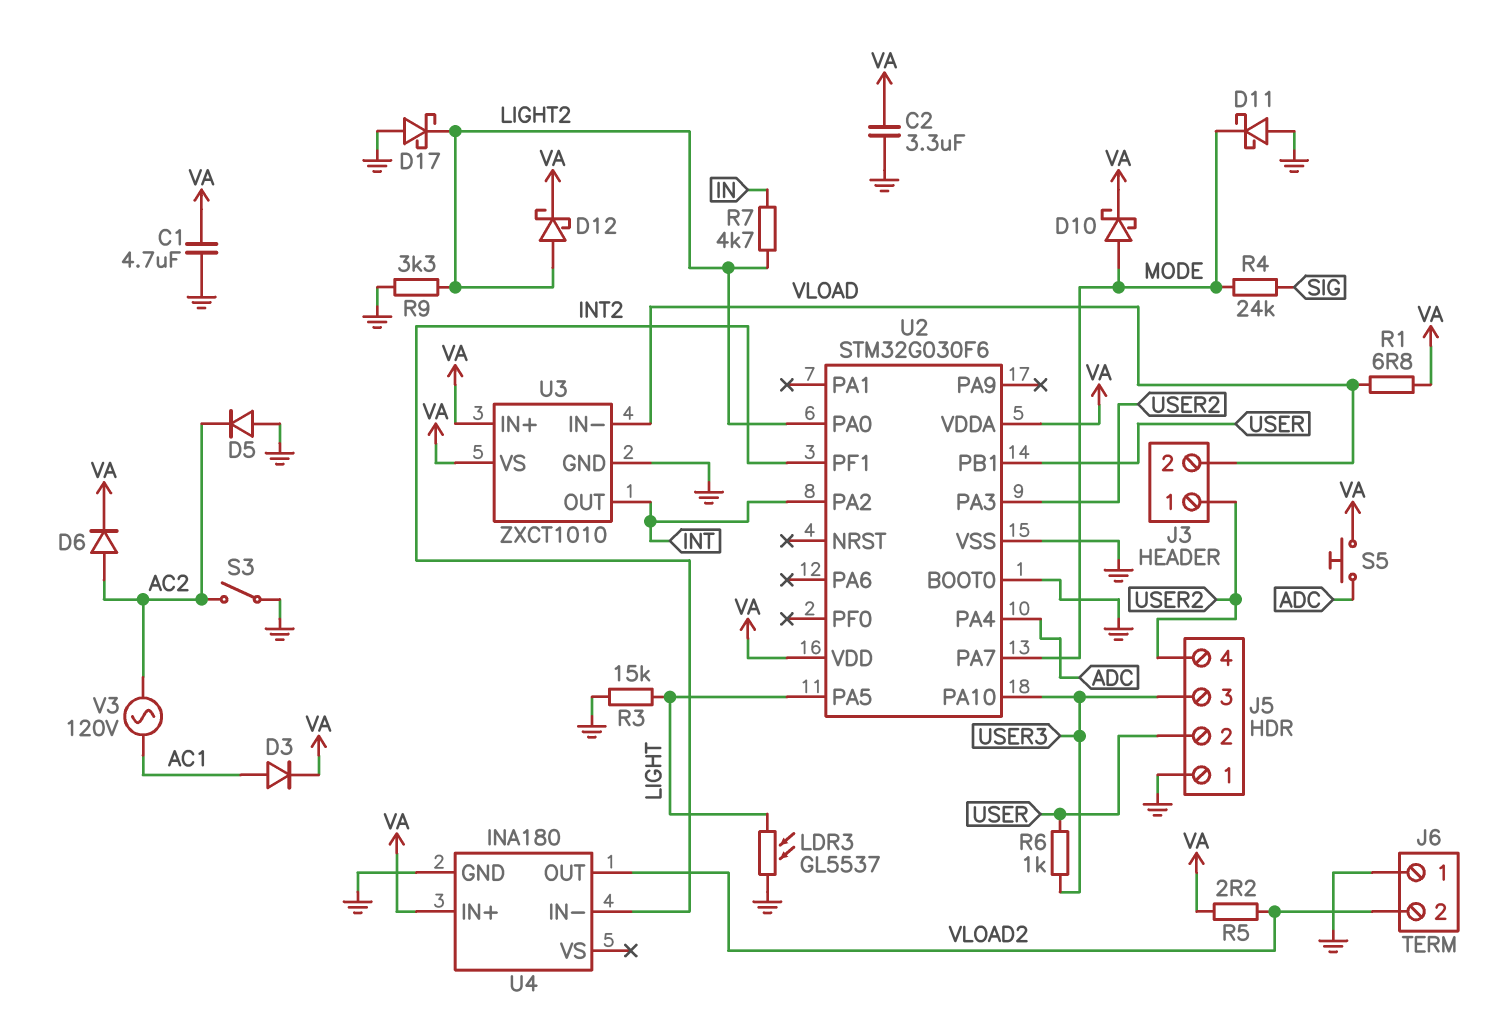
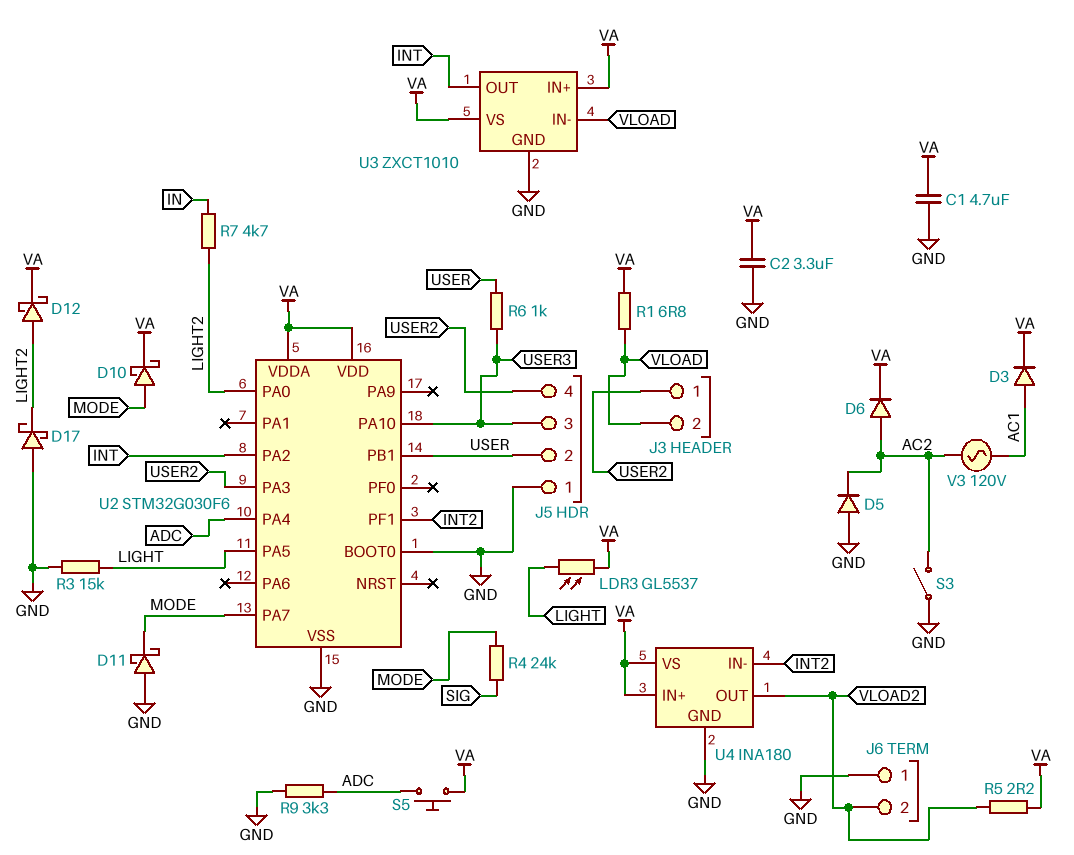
LDR3: GL5537 (GND, LIGHT) -> GL5537 (LIGHT, VA)
R9: 3.3k (GND, LIGHT2) -> 3.3k (ADC, GND)
U4 pin VS: none -> VA

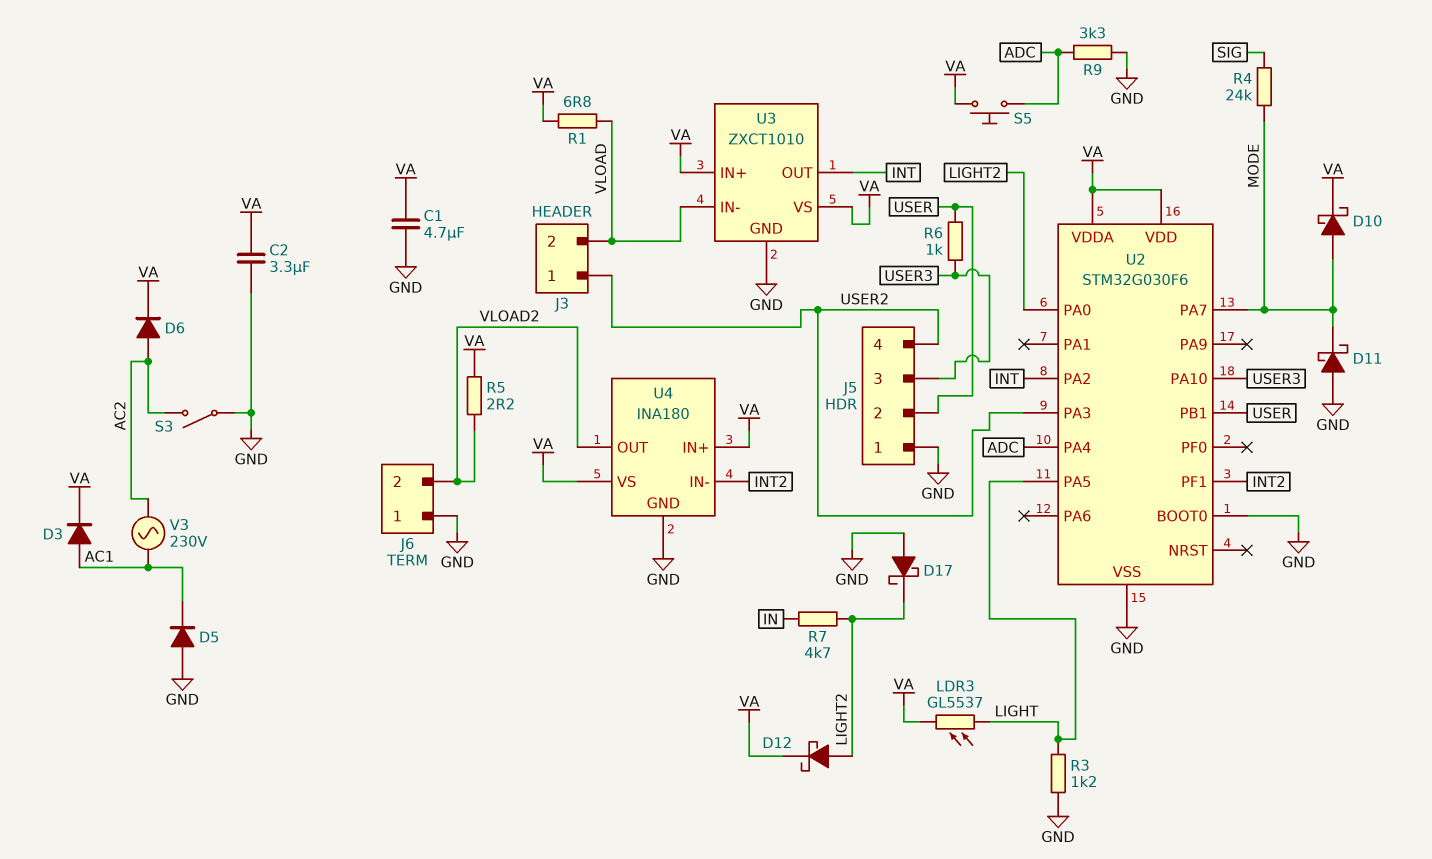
D5: diode (A GND, K AC2) -> diode (A GND, K AC1)
R3: 15k (GND, LIGHT) -> 1.2k (GND, LIGHT)
V3: AC 120V (AC1, AC2) -> AC 230V (AC1, AC2)

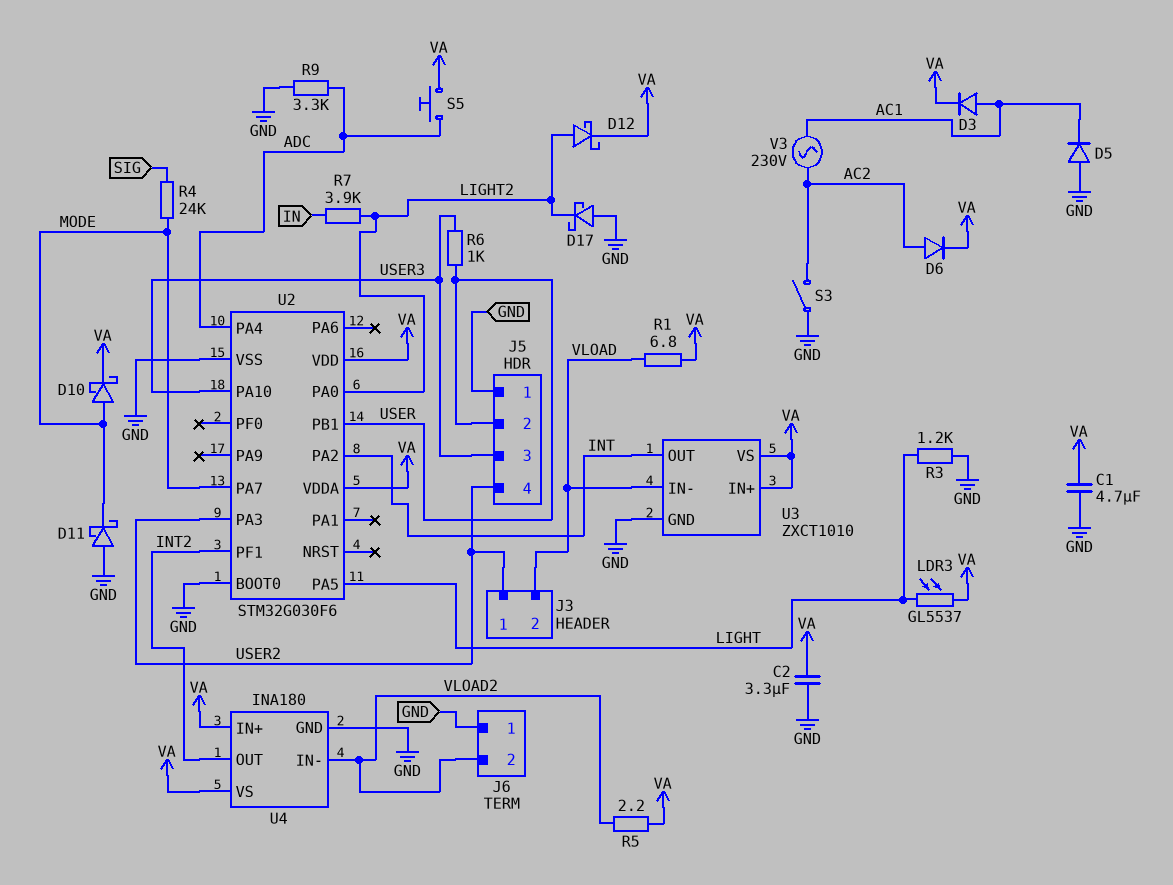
R7: 4.7k (IN, LIGHT2) -> 3.9k (IN, LIGHT2)
U4 pin IN-: INT2 -> VLOAD2
U4 pin OUT: VLOAD2 -> INT2

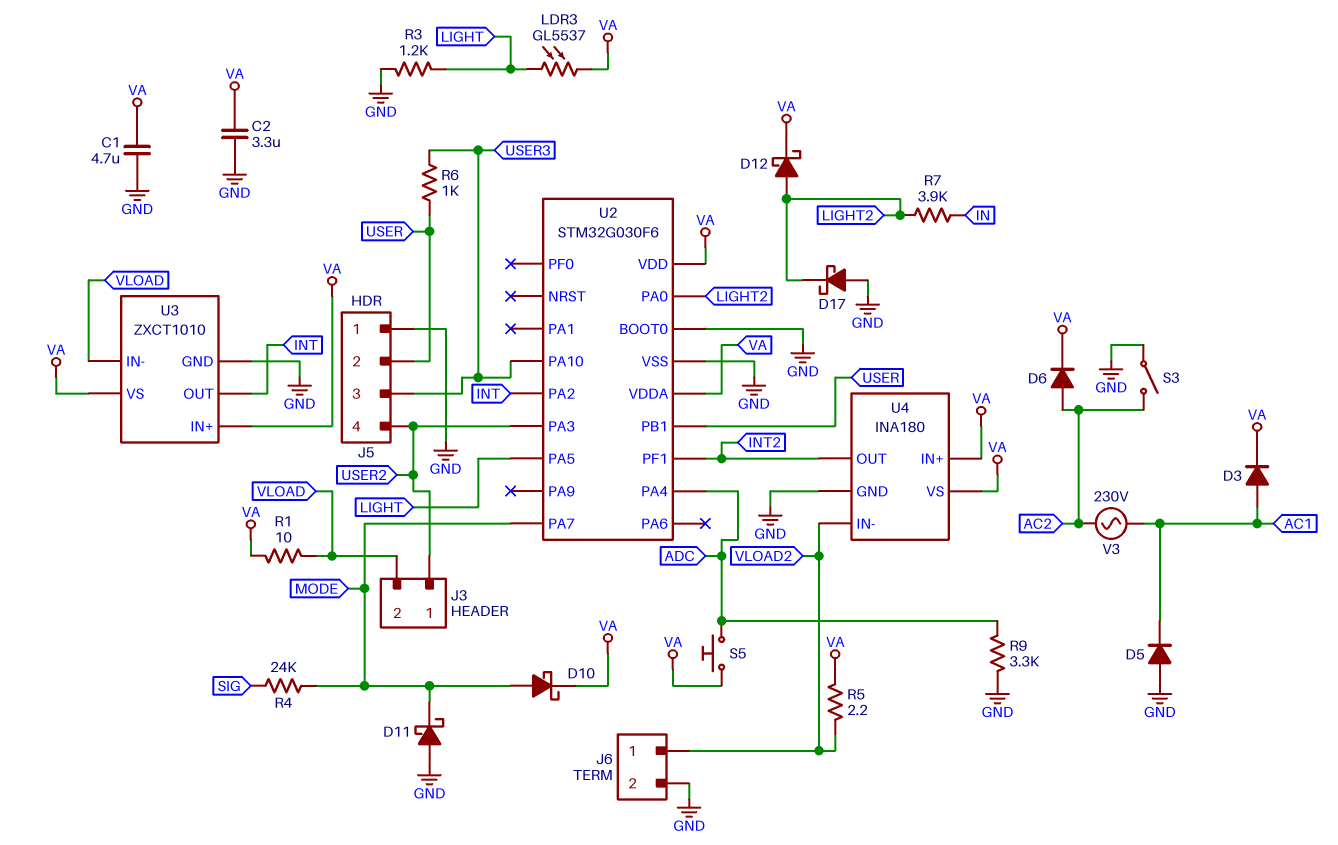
J6 pin 1: GND -> VLOAD2
J6 pin 2: VLOAD2 -> GND
R1: 6.8 (VA, VLOAD) -> 10 (VA, VLOAD)

